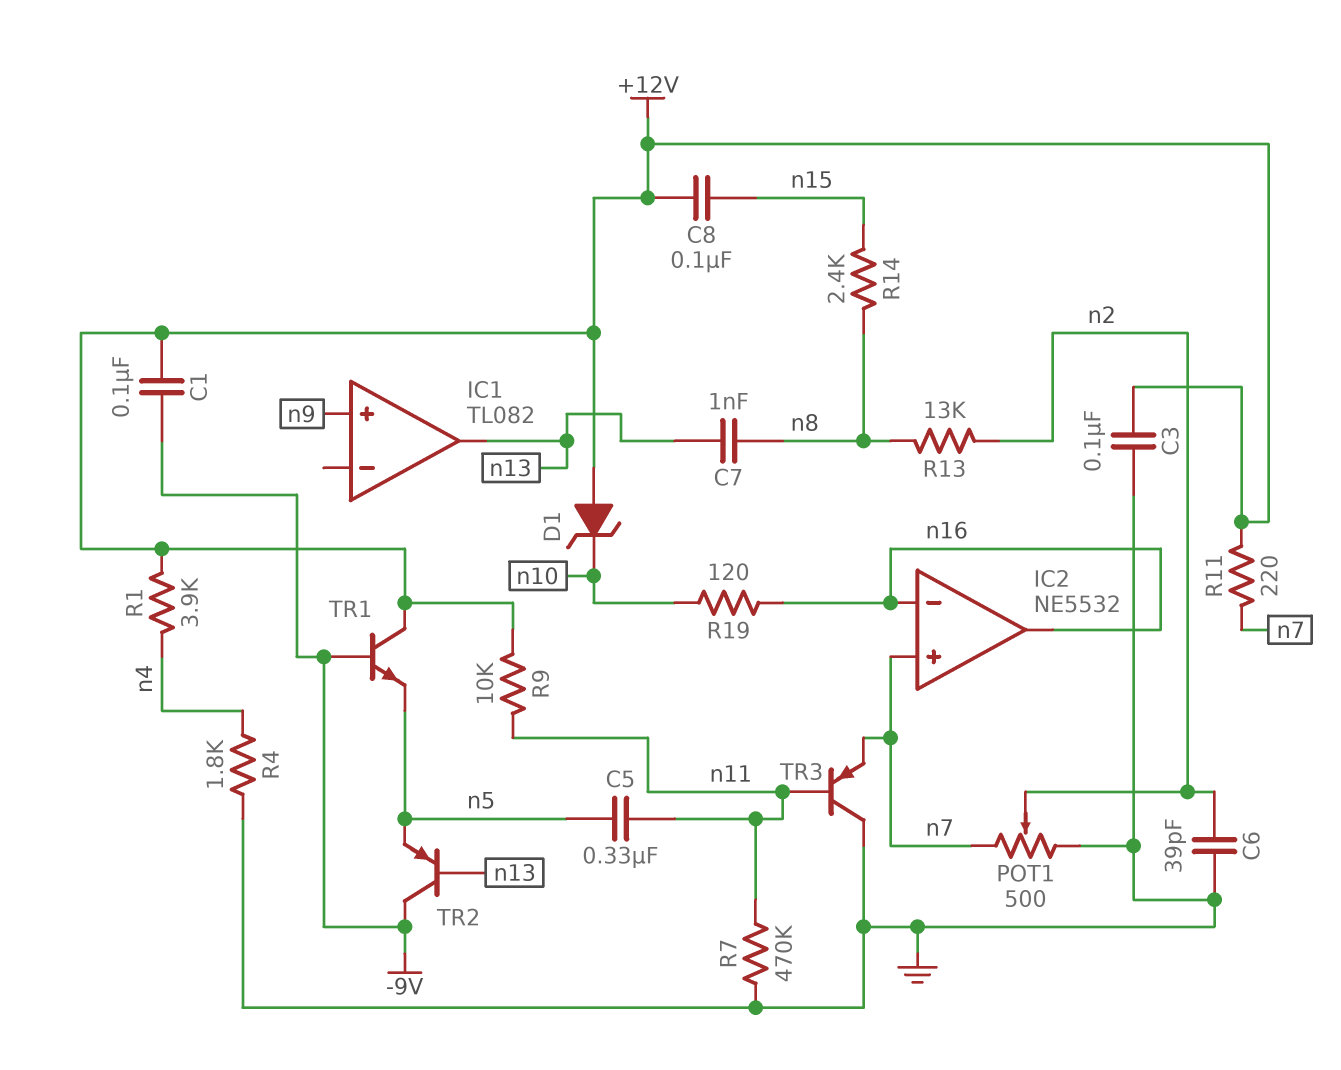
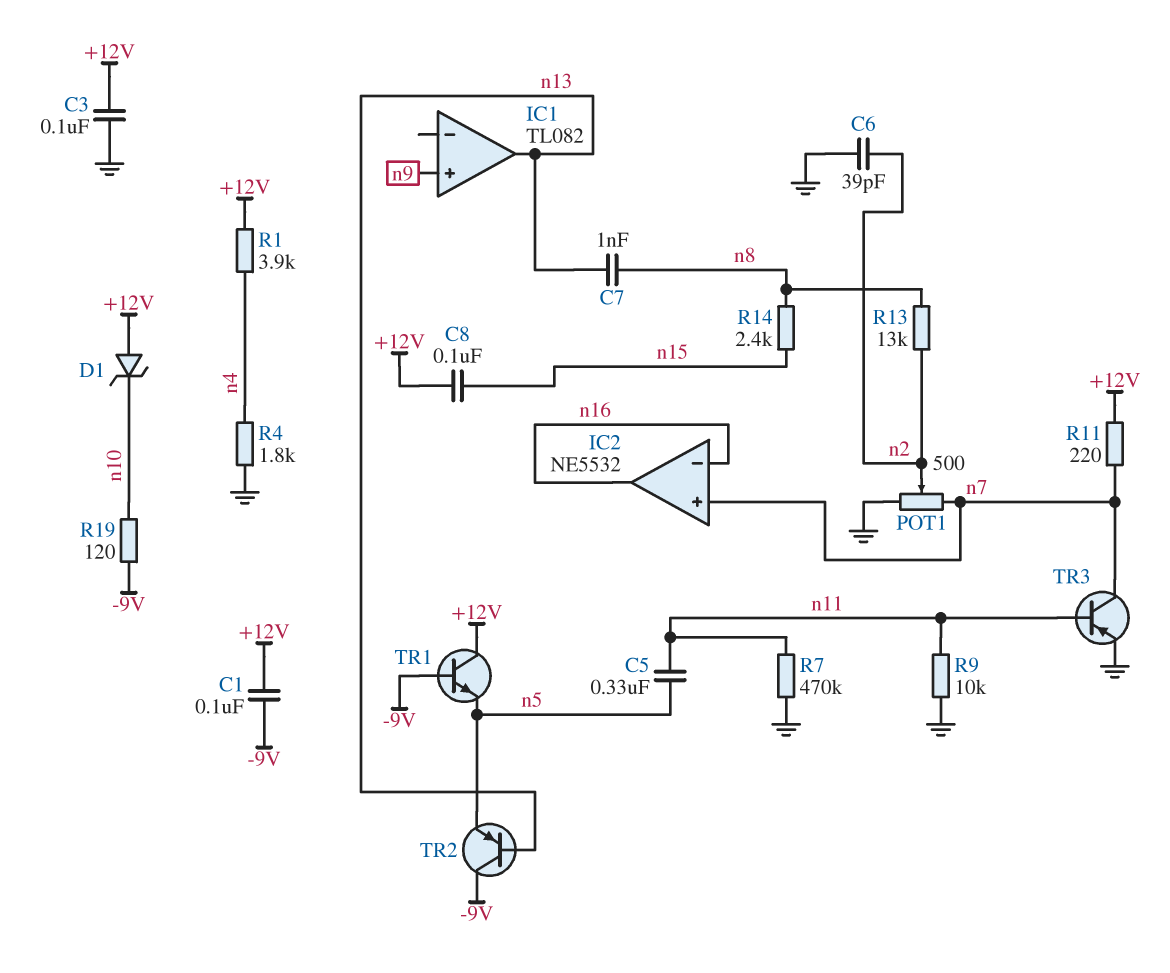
R9: 10k (+12V, n11) -> 10k (GND, n11)
R19: 120 (n10, n16) -> 120 (-9V, n10)
TR3: PNP (B n11, C GND, E n7) -> PNP (B n11, C n7, E GND)

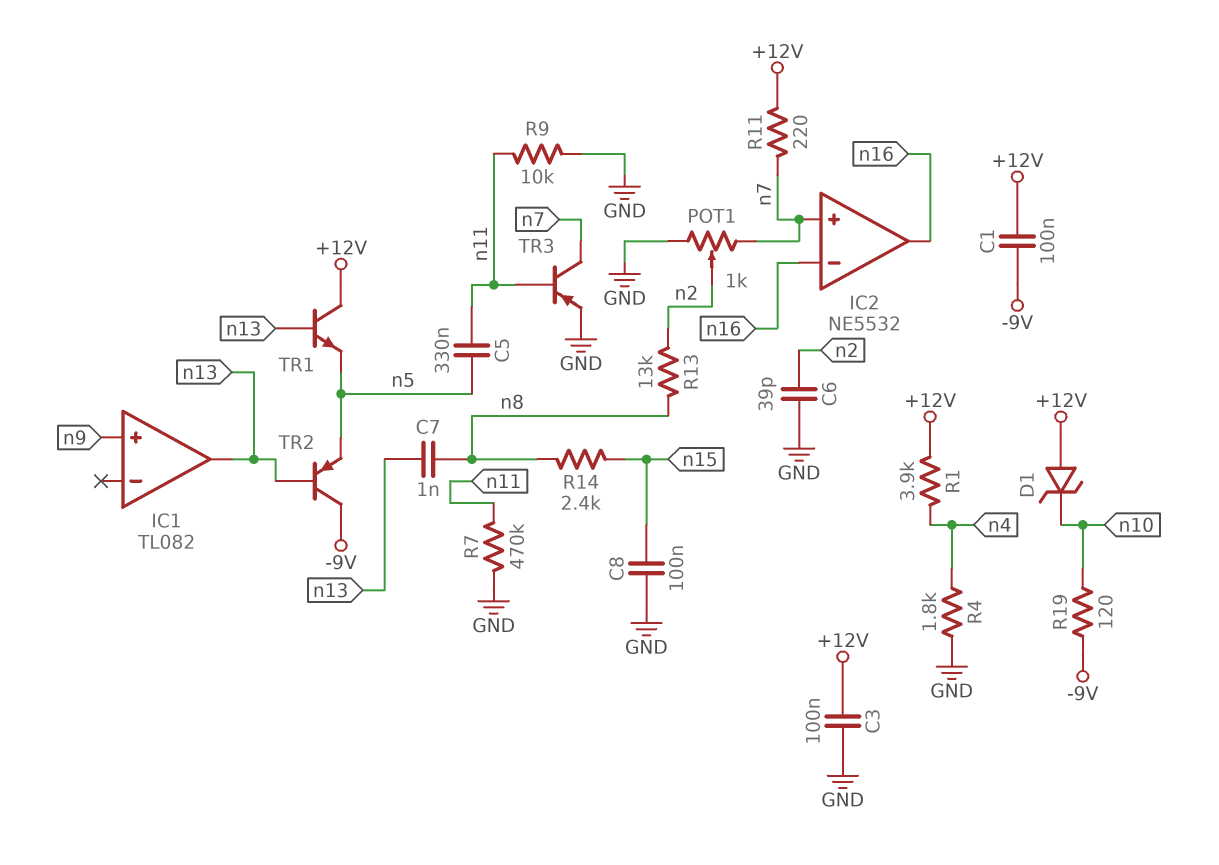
C8: 100nF (+12V, n15) -> 100nF (GND, n15)
POT1: 500 (GND, n7, wiper n2) -> 1k (GND, n7, wiper n2)
TR1: NPN (B -9V, C +12V, E n5) -> NPN (B n13, C +12V, E n5)

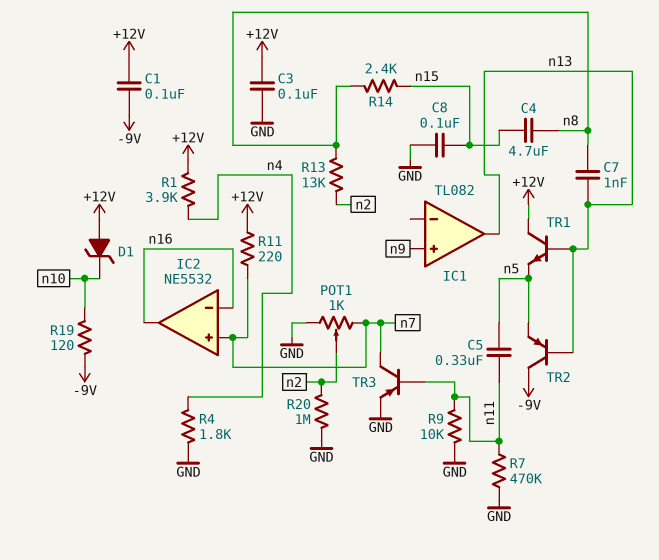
C4: none -> 4.7uF (n8, n15)
C6: 39pF (GND, n2) -> none
R20: none -> 1M (GND, n2)

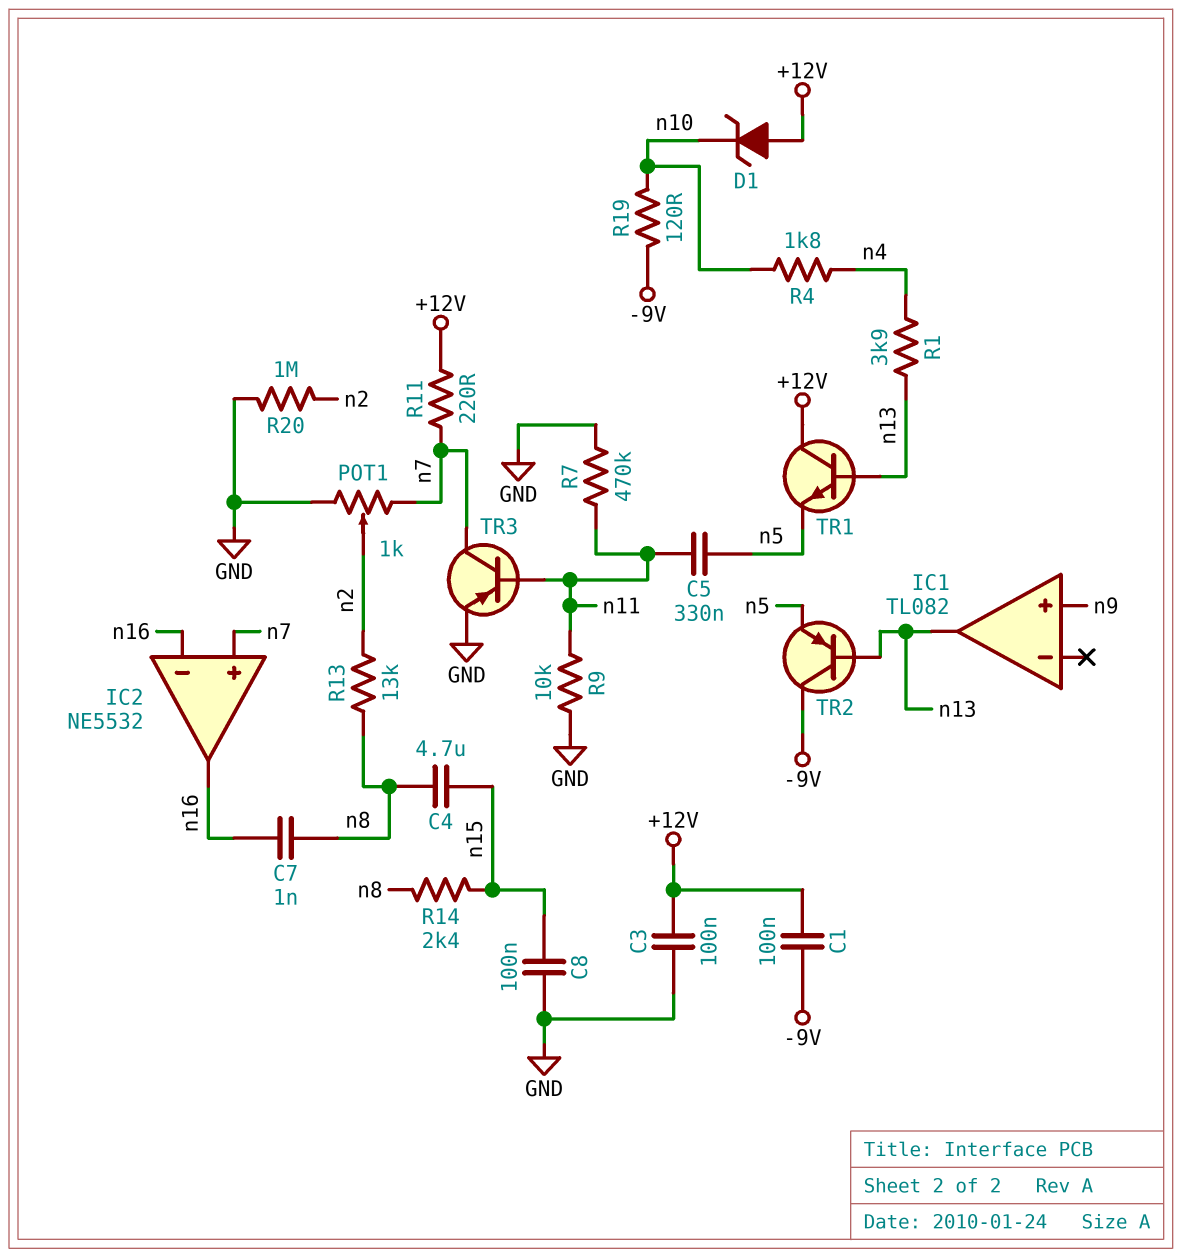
C7: 1nF (n8, n13) -> 1nF (n8, n16)
R1: 3.9k (+12V, n4) -> 3.9k (n4, n13)
R4: 1.8k (GND, n4) -> 1.8k (n4, n10)

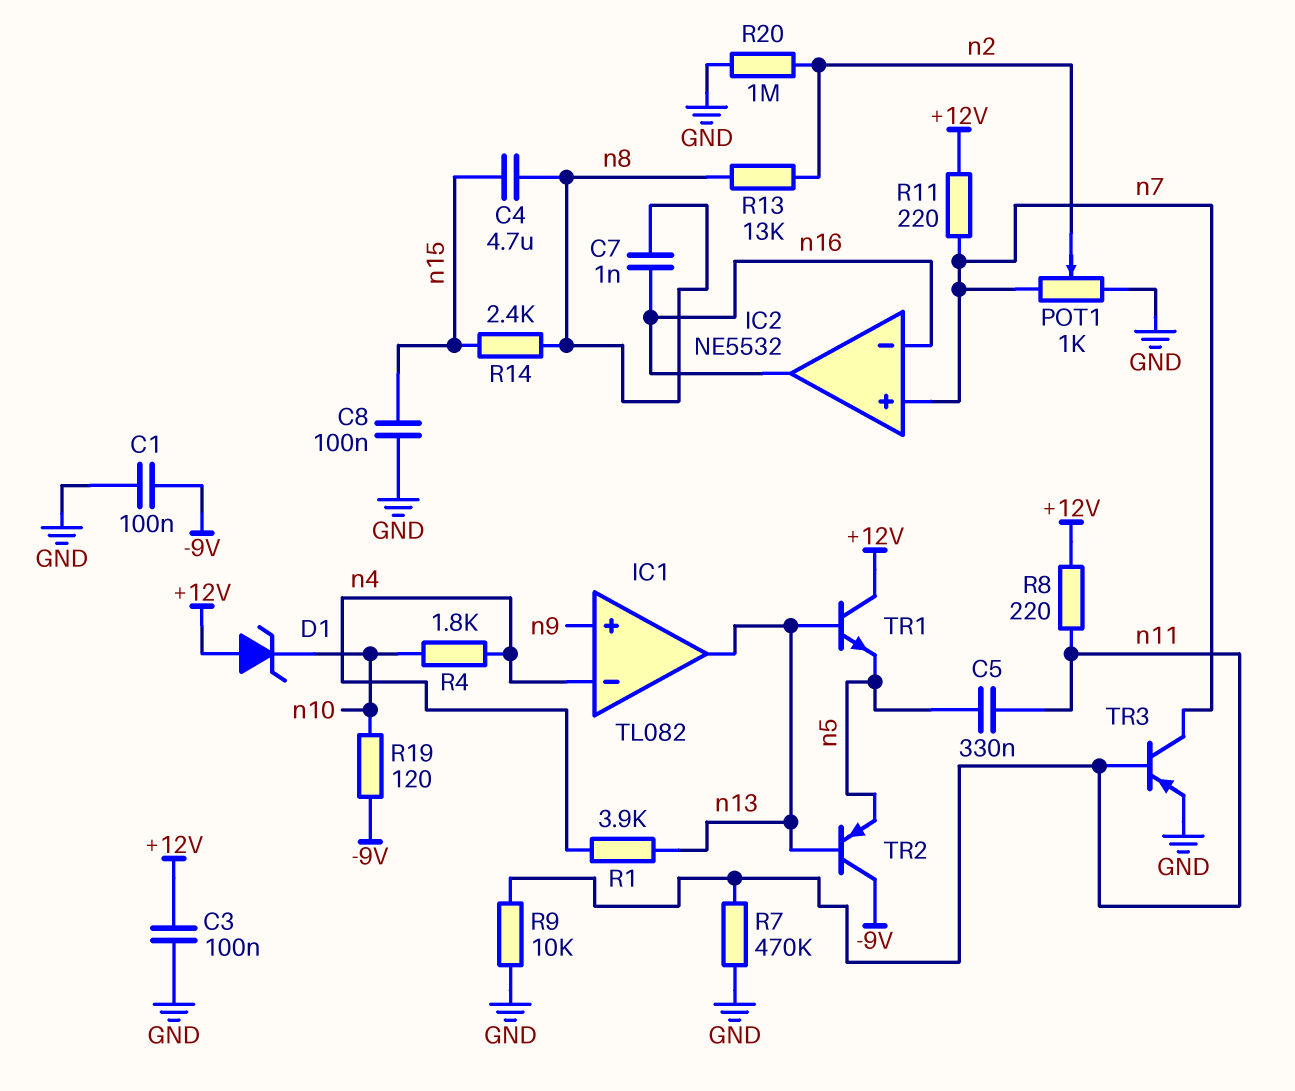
C1: 100nF (+12V, -9V) -> 100nF (-9V, GND)
IC1 pin in-: none -> n4
R8: none -> 220 (+12V, n11)

